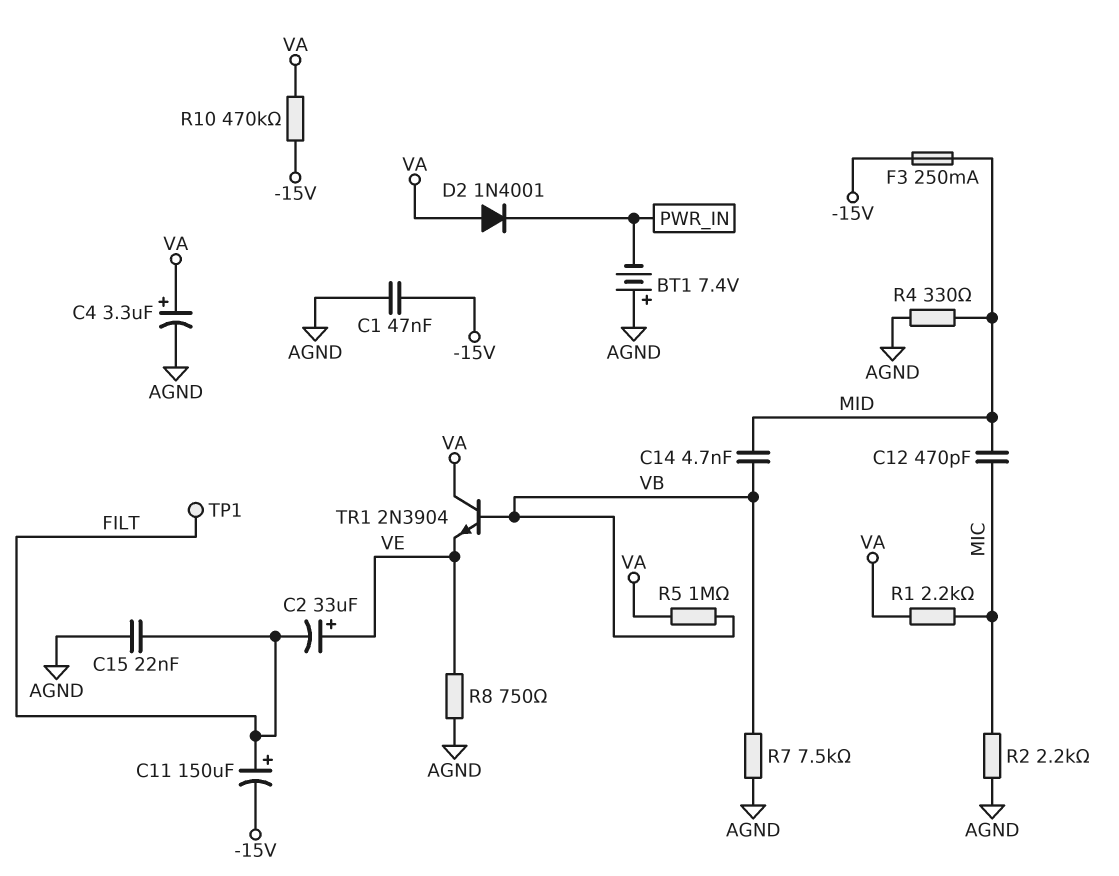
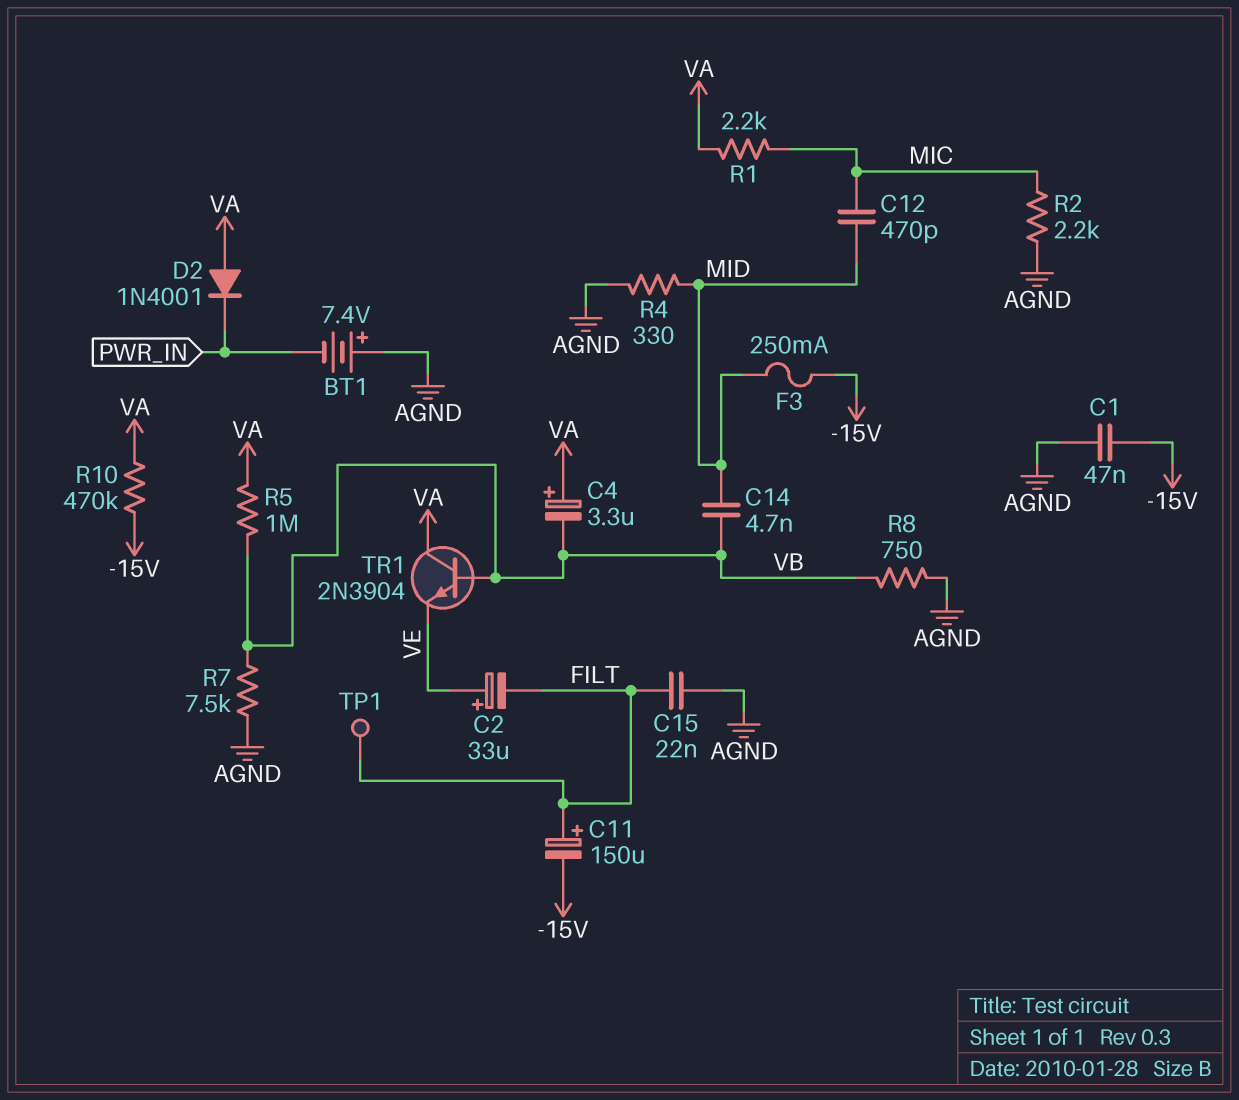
C4: 3.3uF (plus VA, minus AGND) -> 3.3uF (plus VA, minus VB)
R8: 750 (AGND, VE) -> 750 (AGND, VB)

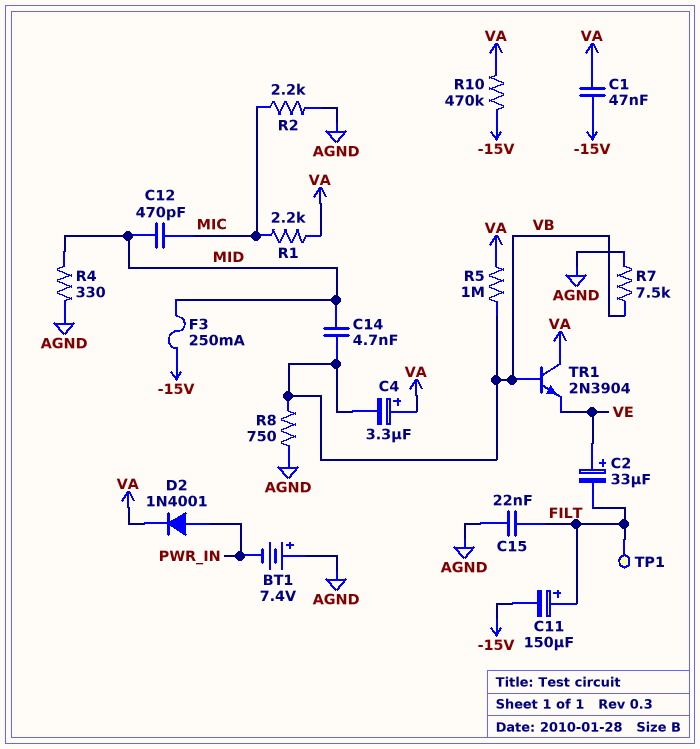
C1: 47nF (-15V, AGND) -> 47nF (-15V, VA)
D2: diode 1N4001 (A VA, K PWR_IN) -> diode 1N4001 (A PWR_IN, K VA)

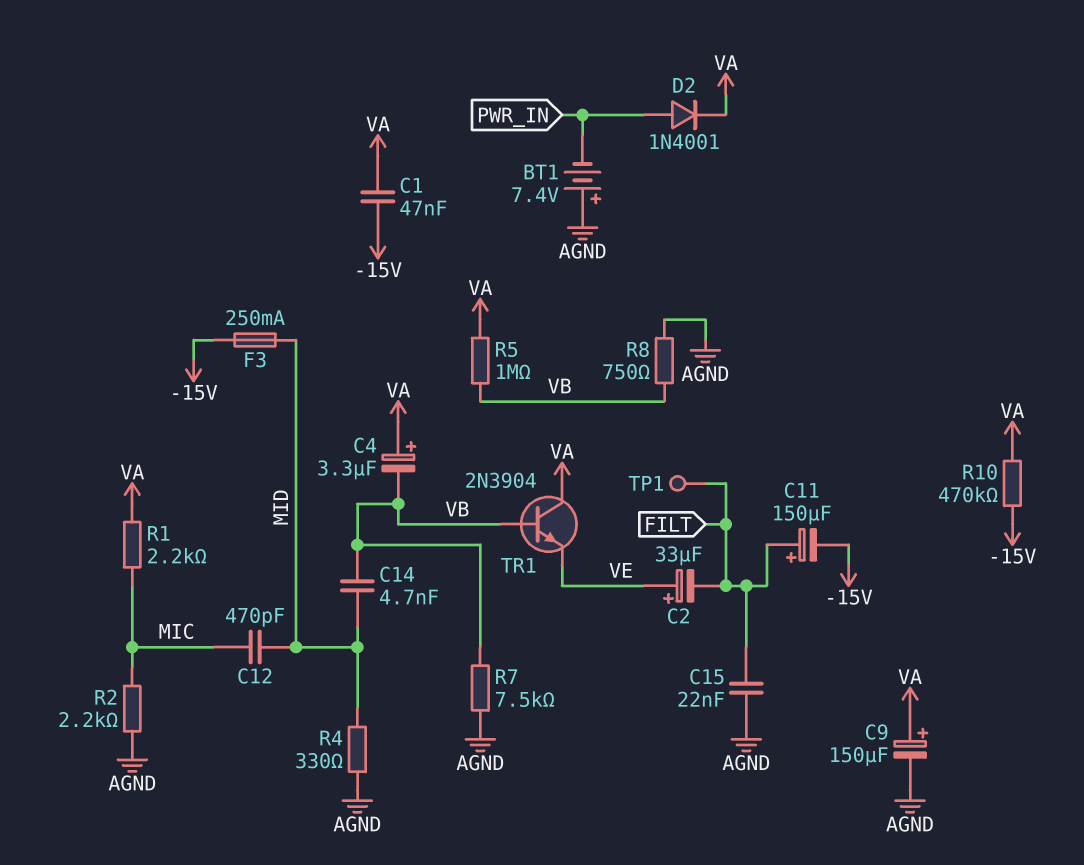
C9: none -> 150uF (plus VA, minus AGND)

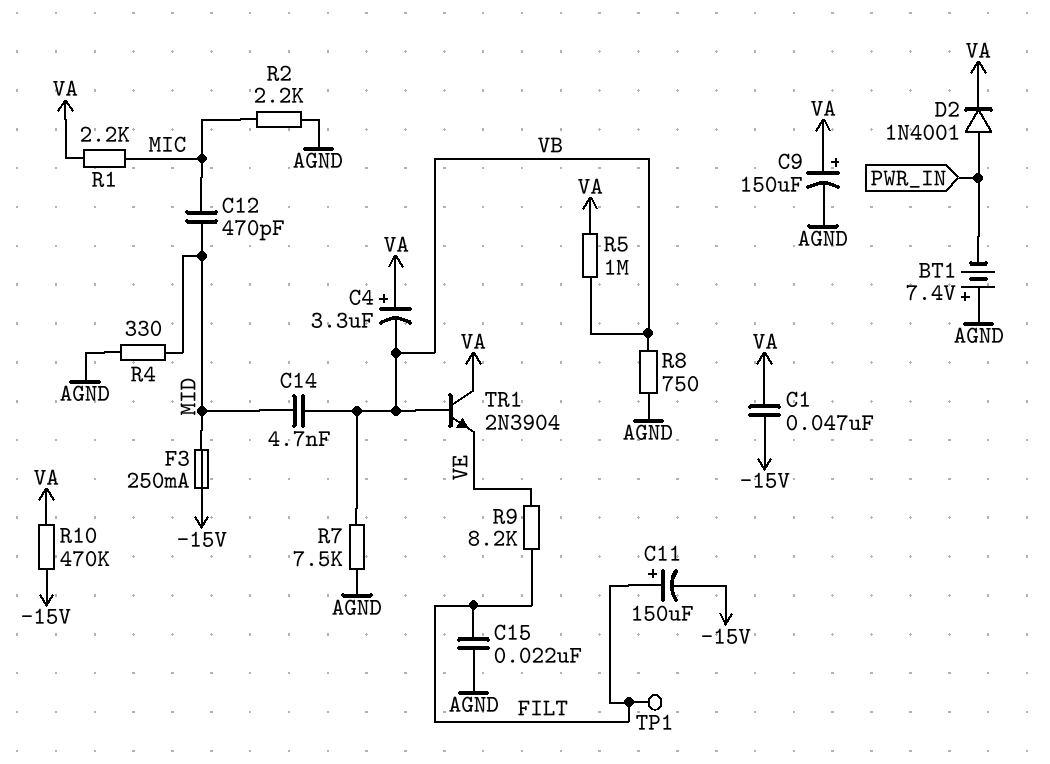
C2: 33uF (plus VE, minus FILT) -> none
R9: none -> 8.2k (FILT, VE)

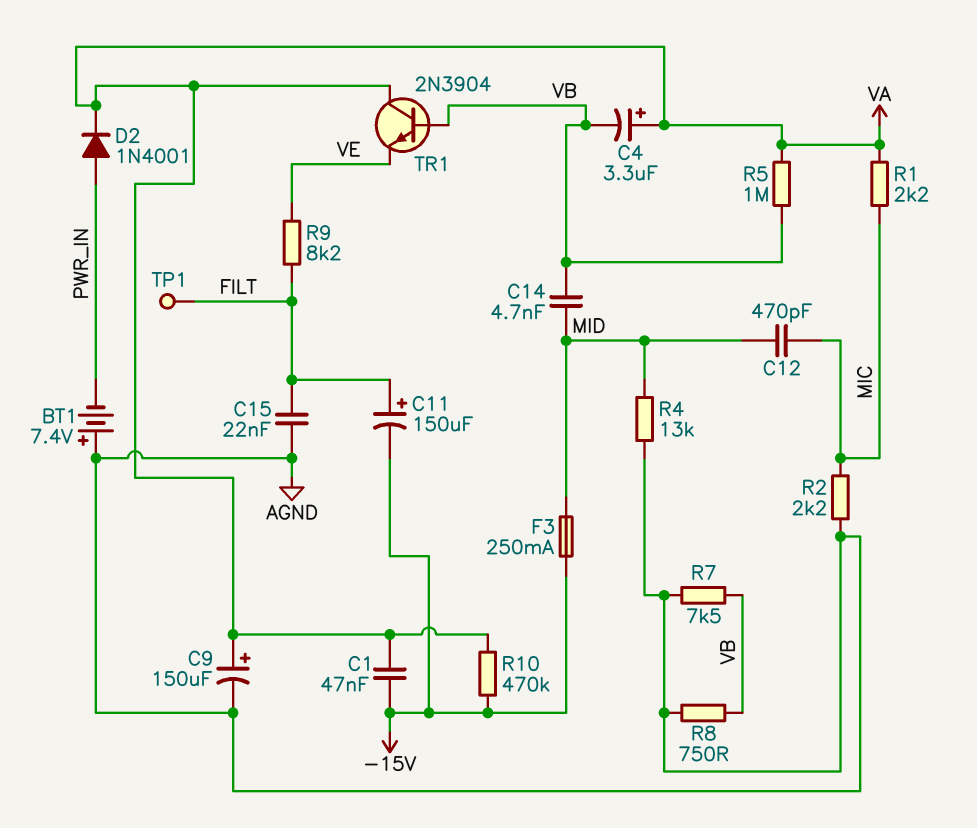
R4: 330 (AGND, MID) -> 13k (AGND, MID)

